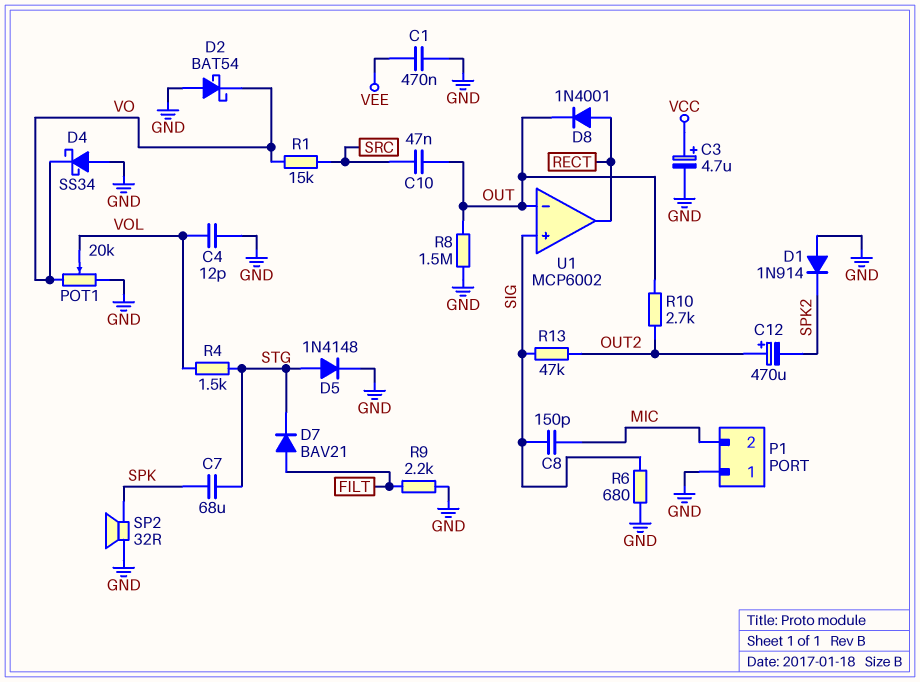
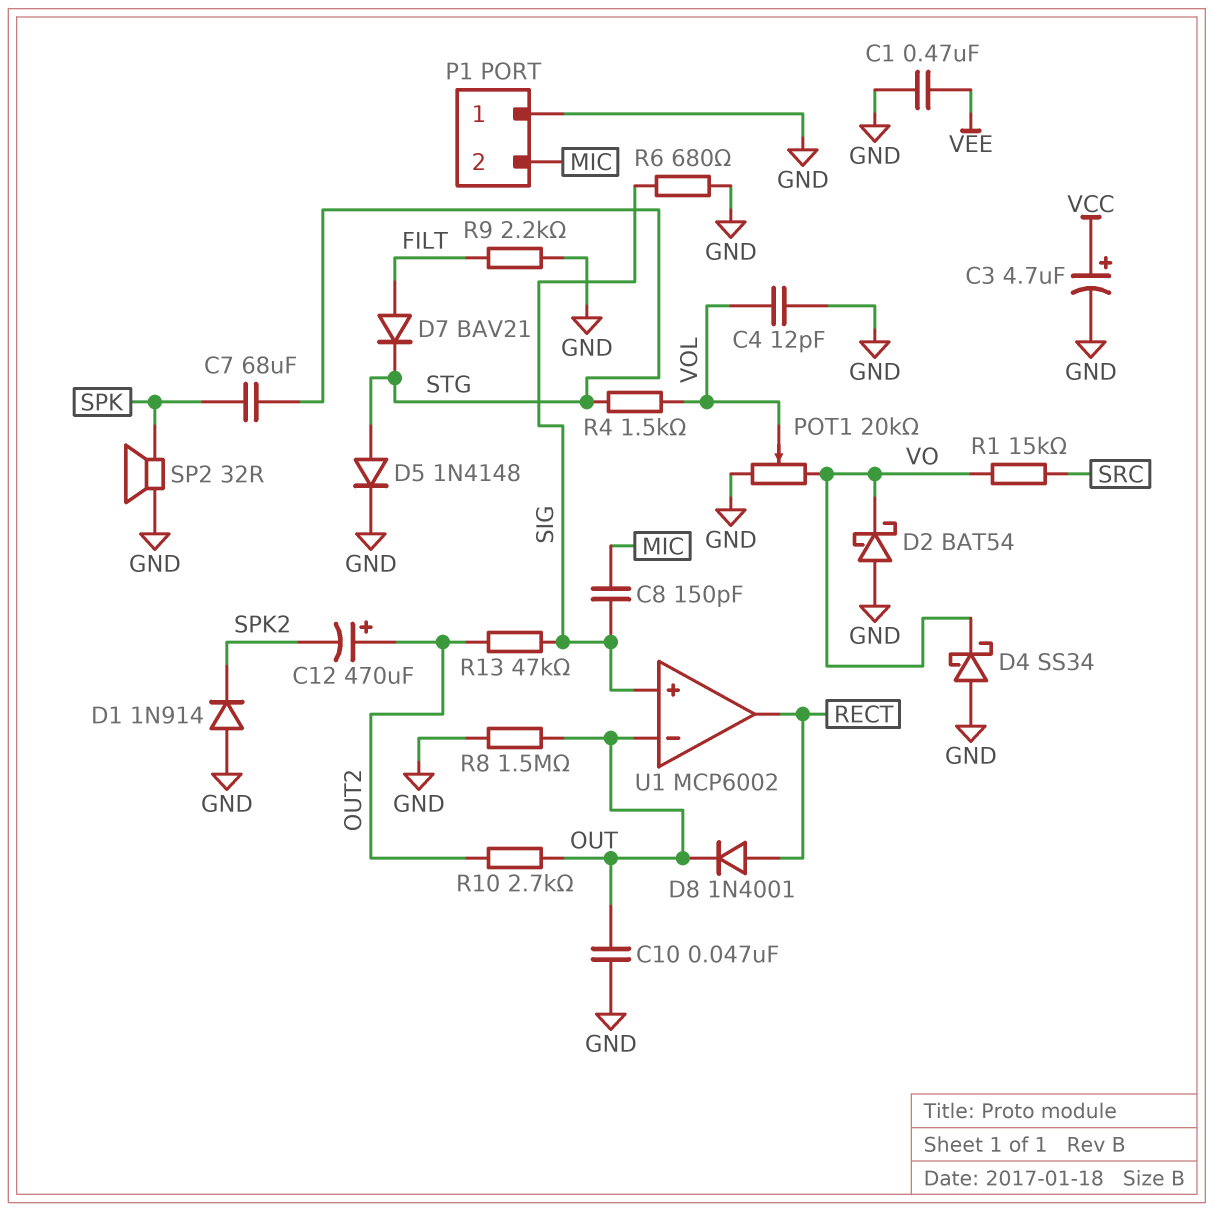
C10: 47nF (OUT, SRC) -> 47nF (GND, OUT)

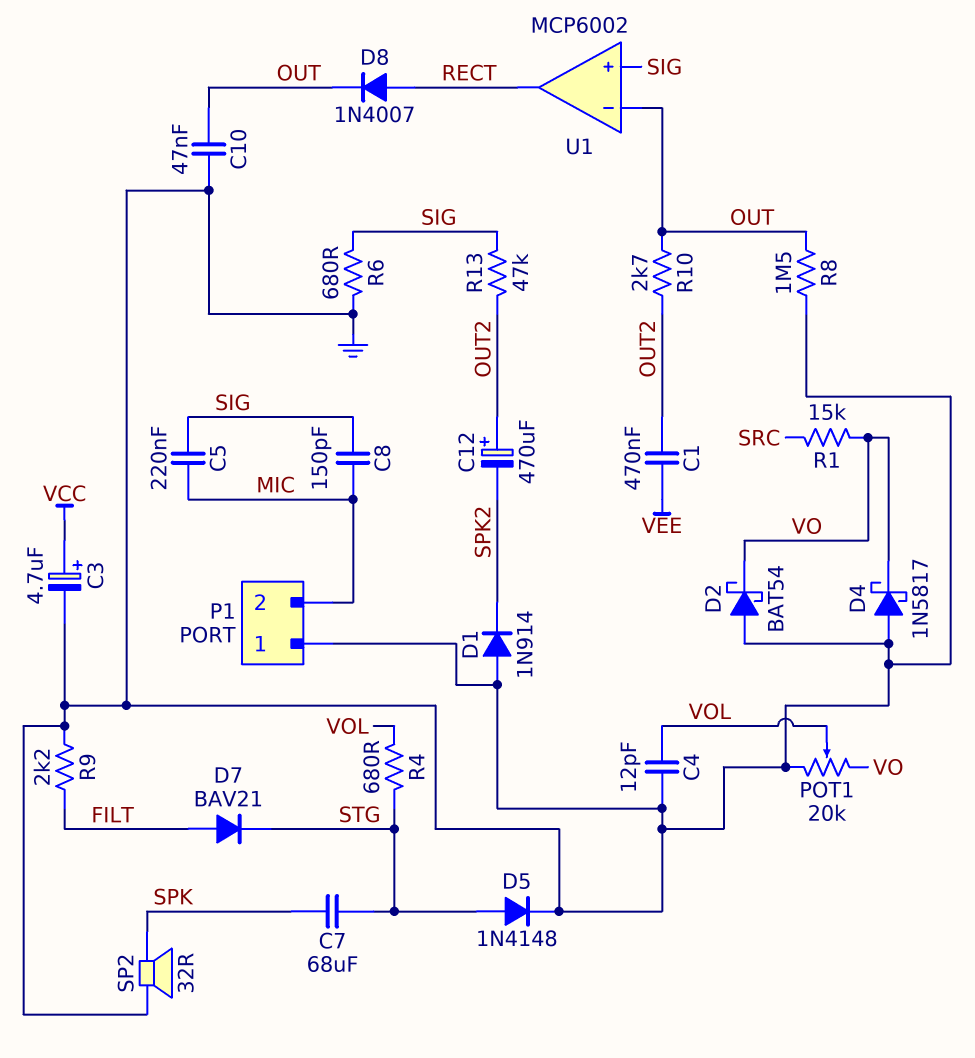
C1: 470nF (GND, VEE) -> 470nF (OUT2, VEE)
C5: none -> 220nF (MIC, SIG)
D4: schottky SS34 (A GND, K VO) -> schottky 1N5817 (A GND, K VO)
D8: diode 1N4001 (A RECT, K OUT) -> diode 1N4007 (A RECT, K OUT)
R4: 1.5k (STG, VOL) -> 680 (STG, VOL)

